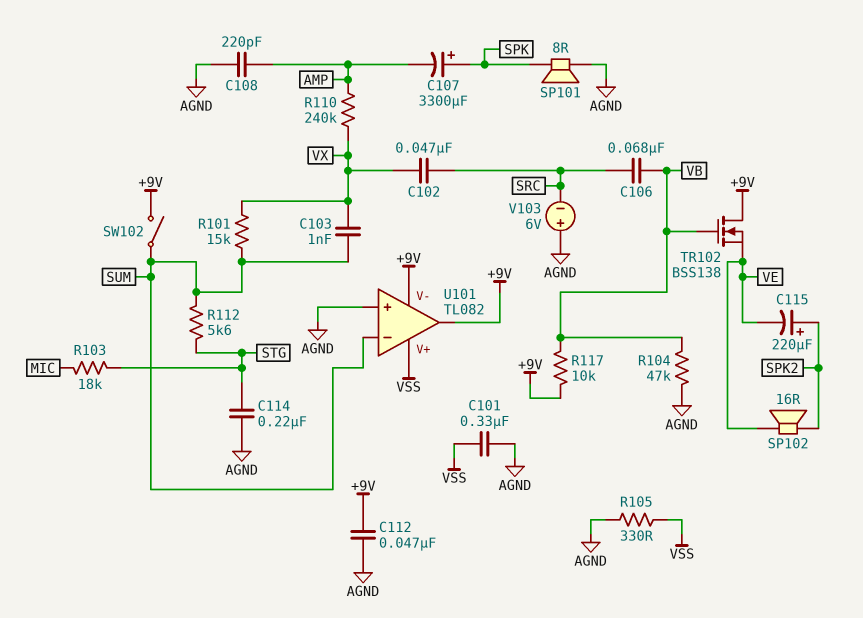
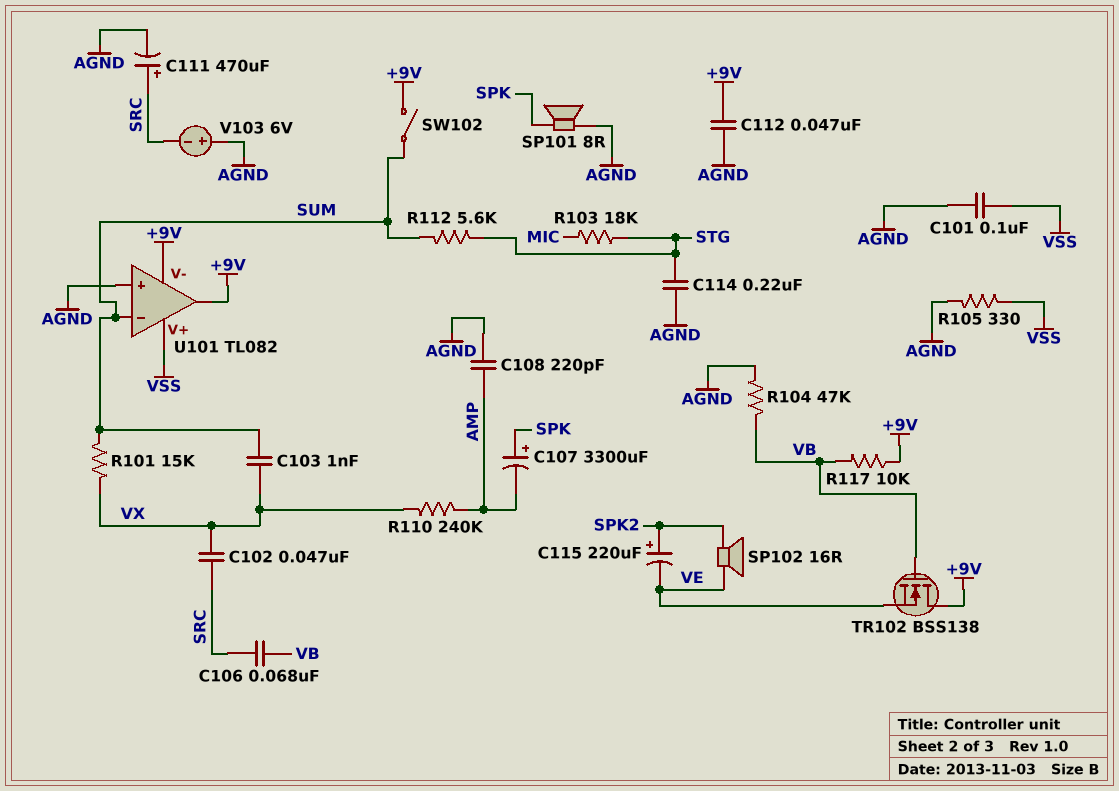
C101: 330nF (AGND, VSS) -> 100nF (AGND, VSS)
C111: none -> 470uF (plus SRC, minus AGND)

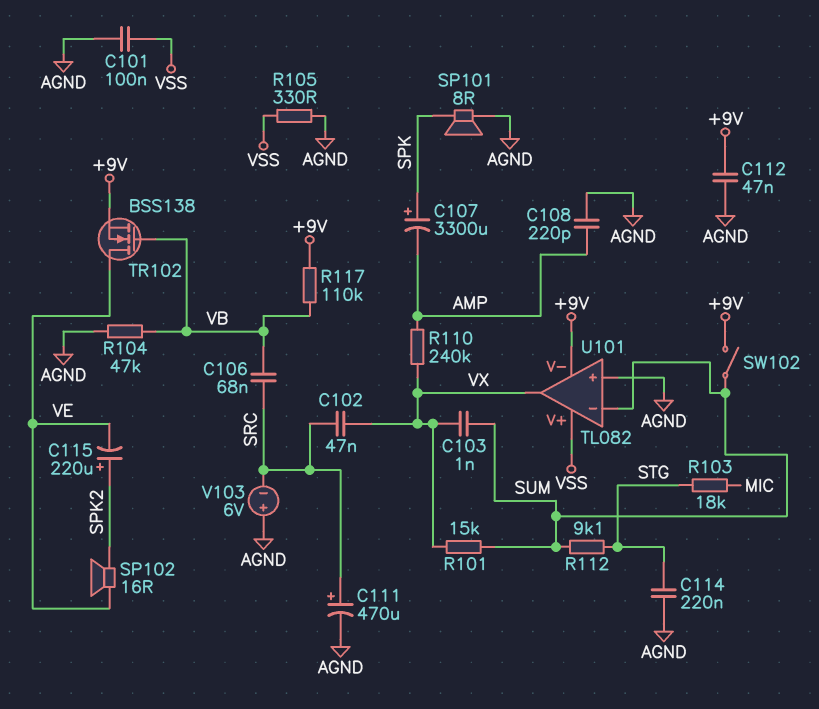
R112: 5.6k (STG, SUM) -> 9.1k (STG, SUM)
R117: 10k (+9V, VB) -> 110k (+9V, VB)
TR102: NMOS BSS138 (G VB, D +9V, S VE) -> NMOS BSS138 (G VB, D VE, S +9V)
U101 pin out: +9V -> VX

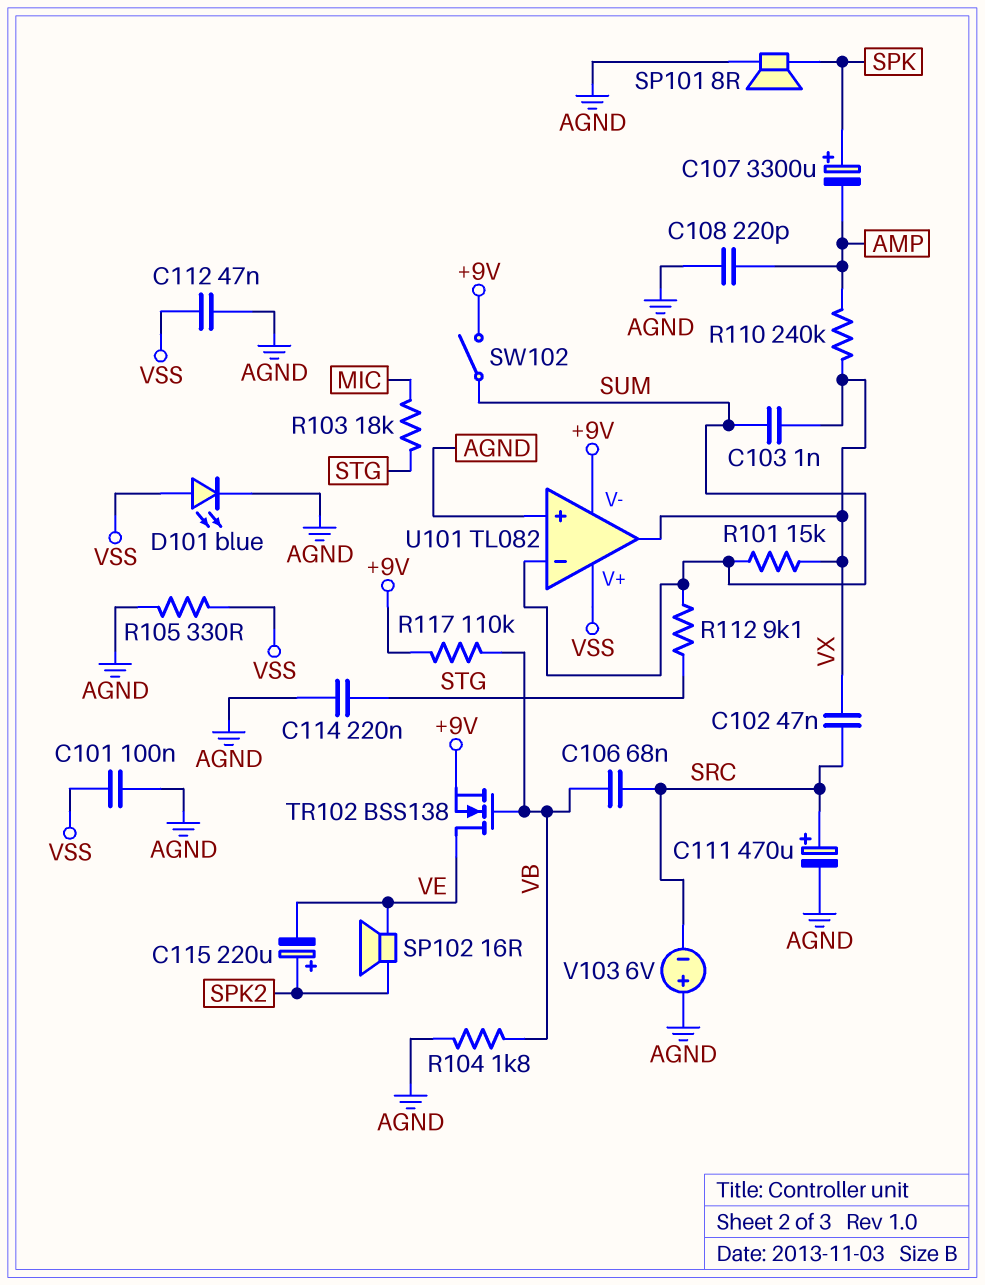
C112: 47nF (+9V, AGND) -> 47nF (AGND, VSS)
D101: none -> LED blue (A VSS, K AGND)
R104: 47k (AGND, VB) -> 1.8k (AGND, VB)

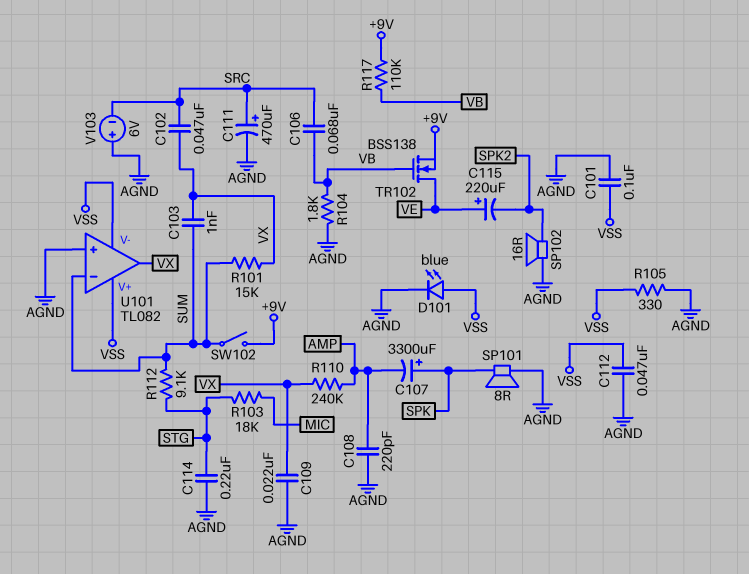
C109: none -> 22nF (AGND, VX)
C115: 220uF (plus SPK2, minus VE) -> 220uF (plus VE, minus SPK2)
SP102: speaker 16R (SPK2, VE) -> speaker 16R (AGND, SPK2)
U101 pin V-: +9V -> VSS

